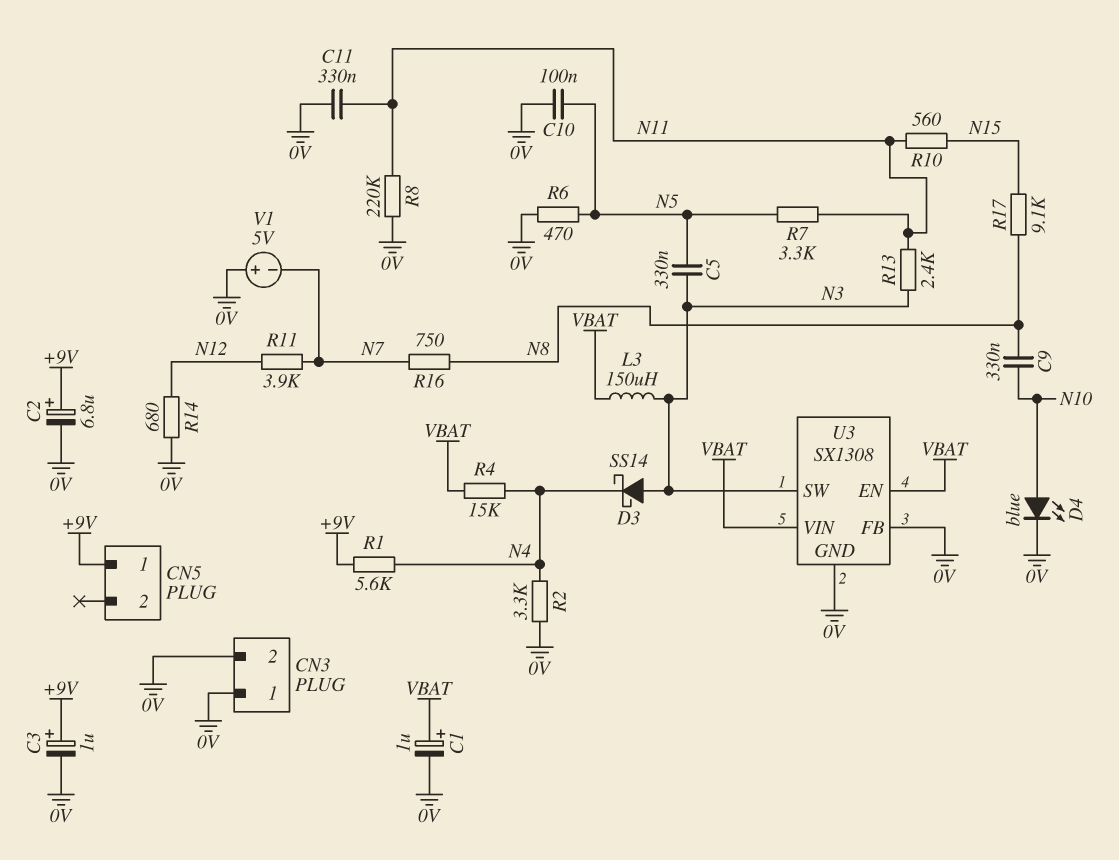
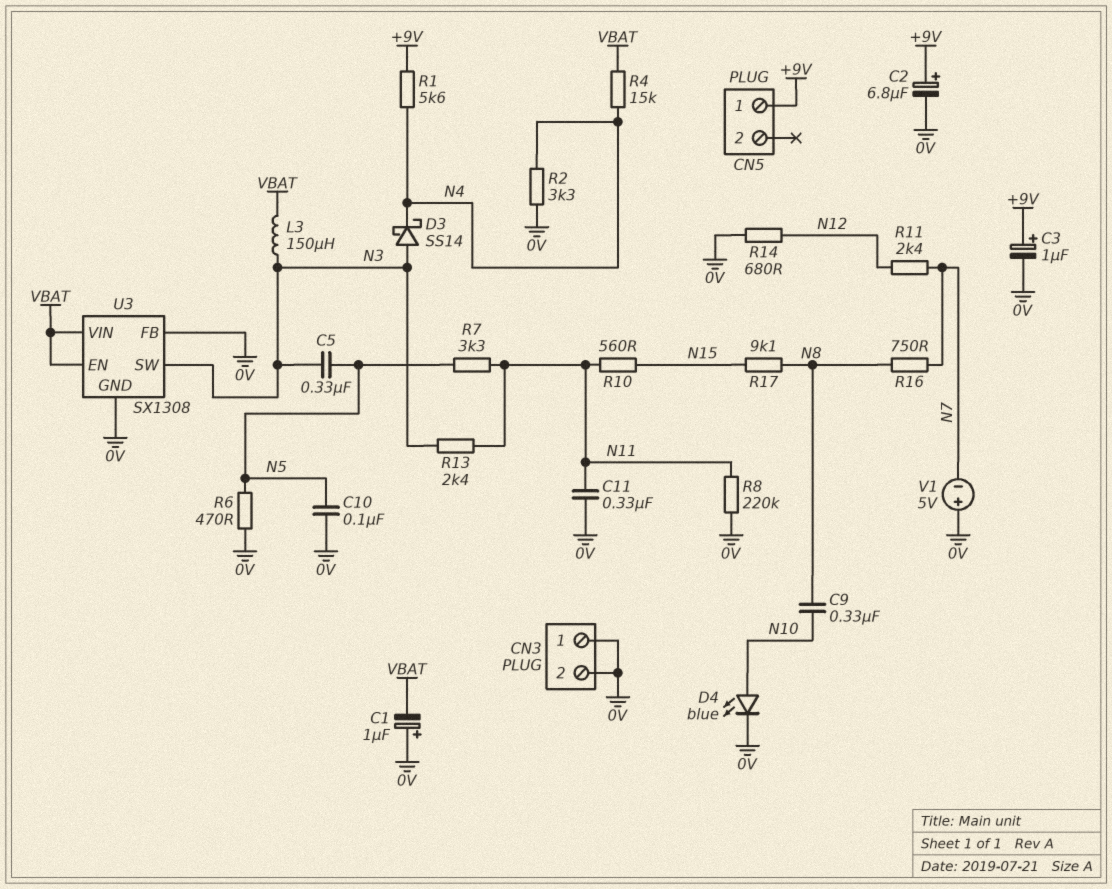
C1: 1uF (plus VBAT, minus 0V) -> 1uF (plus 0V, minus VBAT)
R11: 3.9k (N7, N12) -> 2.4k (N7, N12)

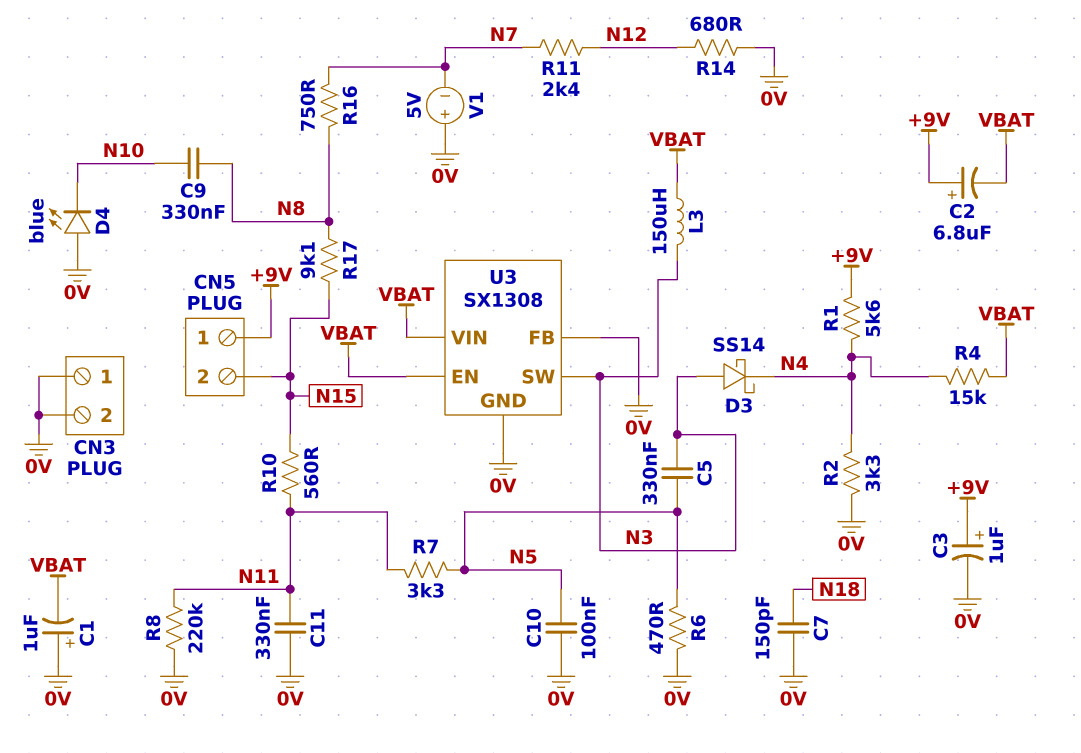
C2: 6.8uF (plus +9V, minus 0V) -> 6.8uF (plus +9V, minus VBAT)
C7: none -> 150pF (0V, N18)
CN5 pin 2: none -> N15
D4: LED blue (A N10, K 0V) -> LED blue (A 0V, K N10)
R13: 2.4k (N3, N11) -> none

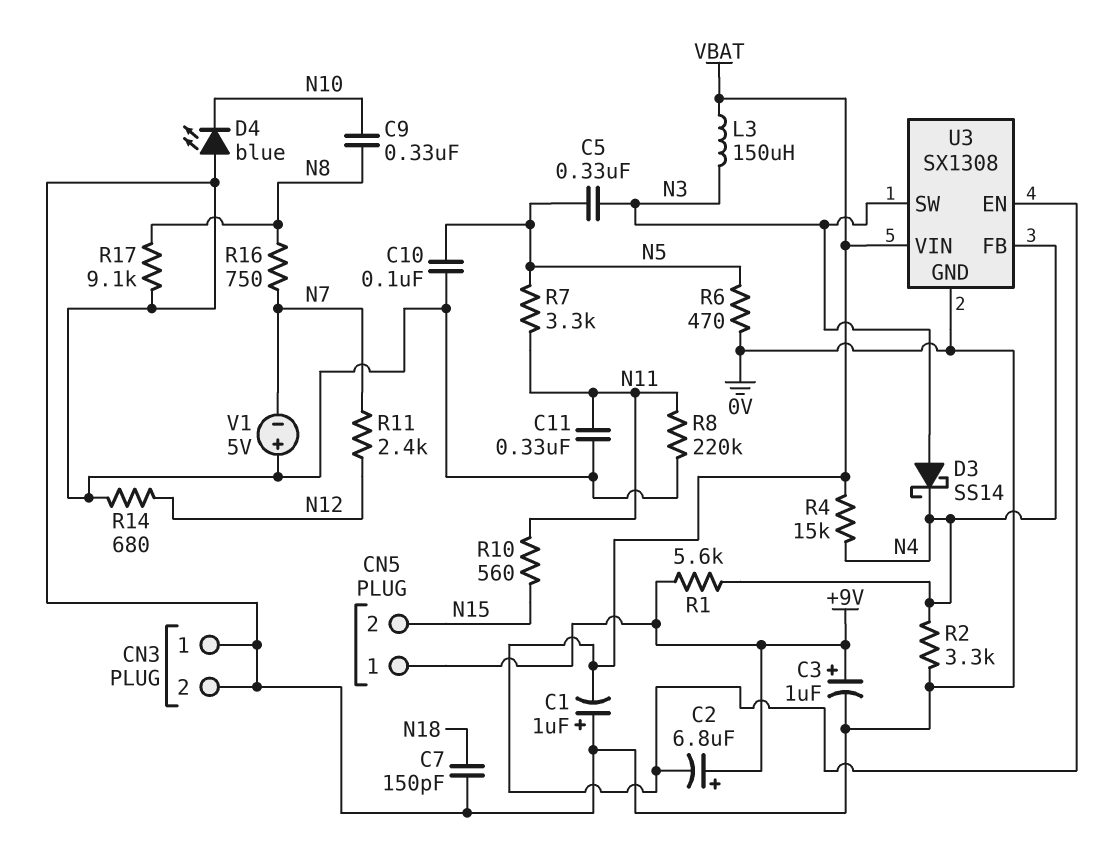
R17: 9.1k (N8, N15) -> 9.1k (0V, N8)
U3 pin FB: 0V -> N4

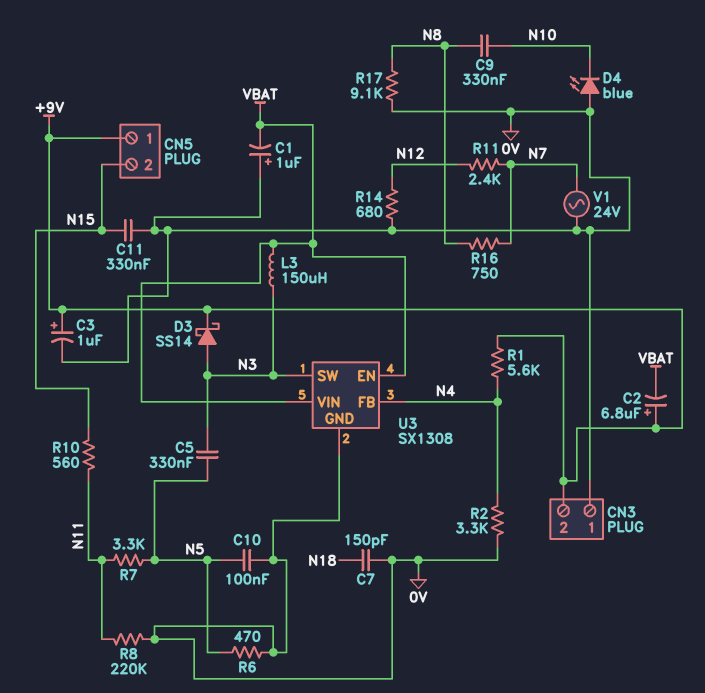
C11: 330nF (0V, N11) -> 330nF (0V, N15)
CN3 pin 2: 0V -> +9V
D3: schottky SS14 (A N3, K N4) -> schottky SS14 (A N3, K +9V)
R4: 15k (N4, VBAT) -> none
V1: 5V (plus 0V, minus N7) -> AC 24V (0V, N7)

